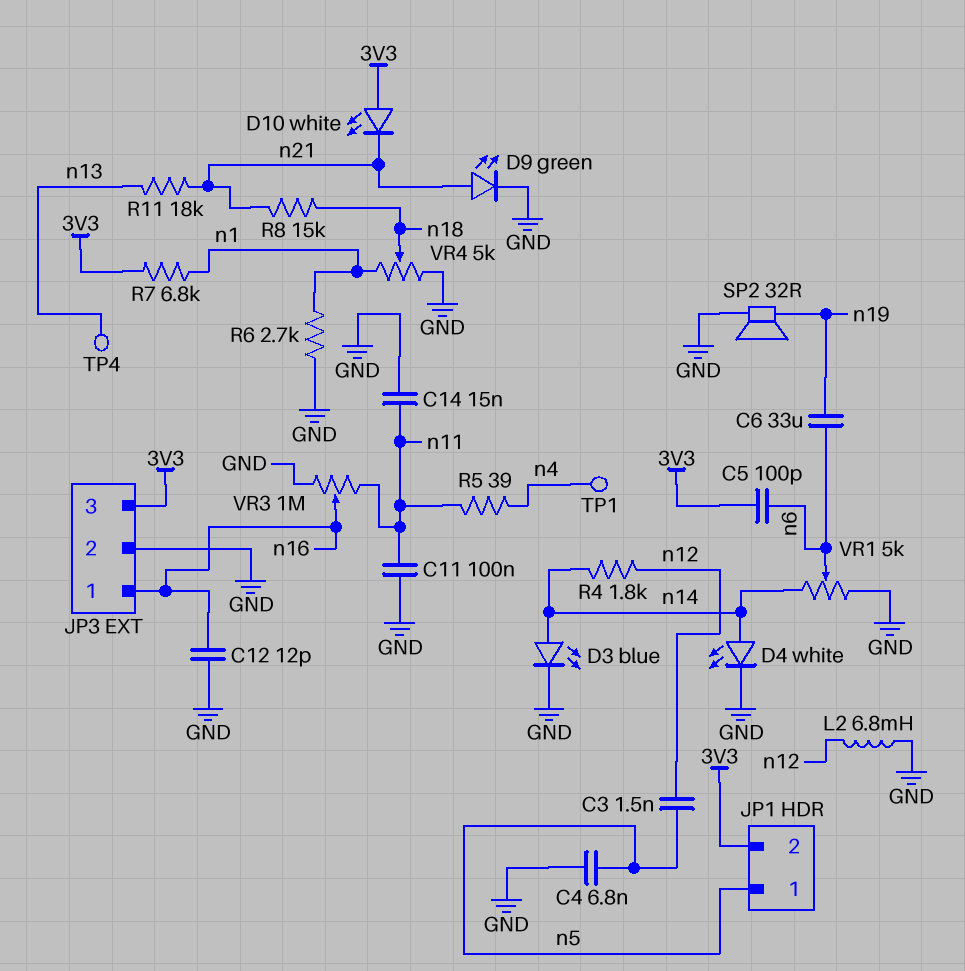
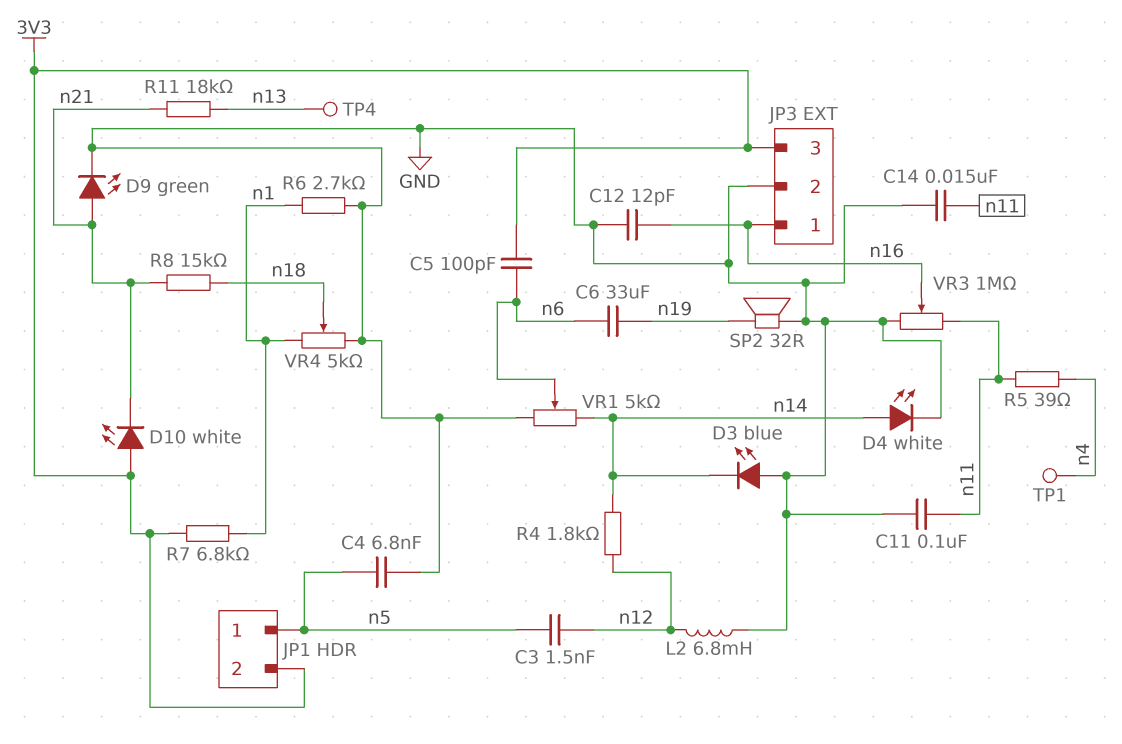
D3: LED blue (A n14, K GND) -> LED blue (A GND, K n14)

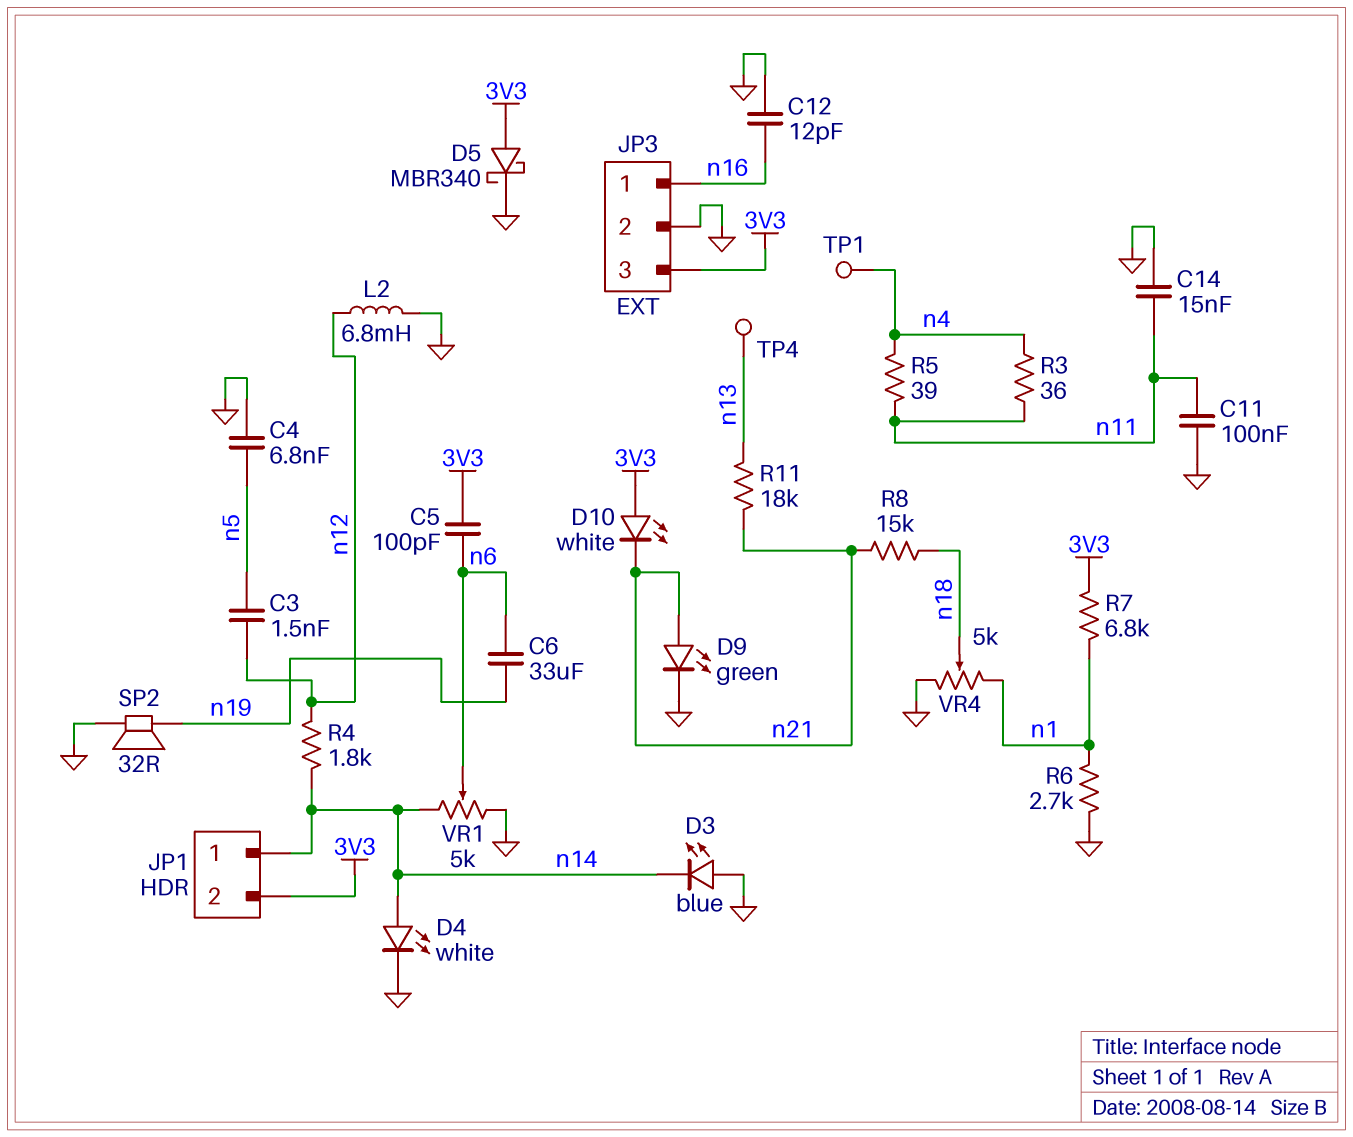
D5: none -> schottky MBR340 (A 3V3, K GND)
JP1 pin 1: n5 -> n14
R3: none -> 36 (n4, n11)
VR3: 1M (GND, n11, wiper n16) -> none

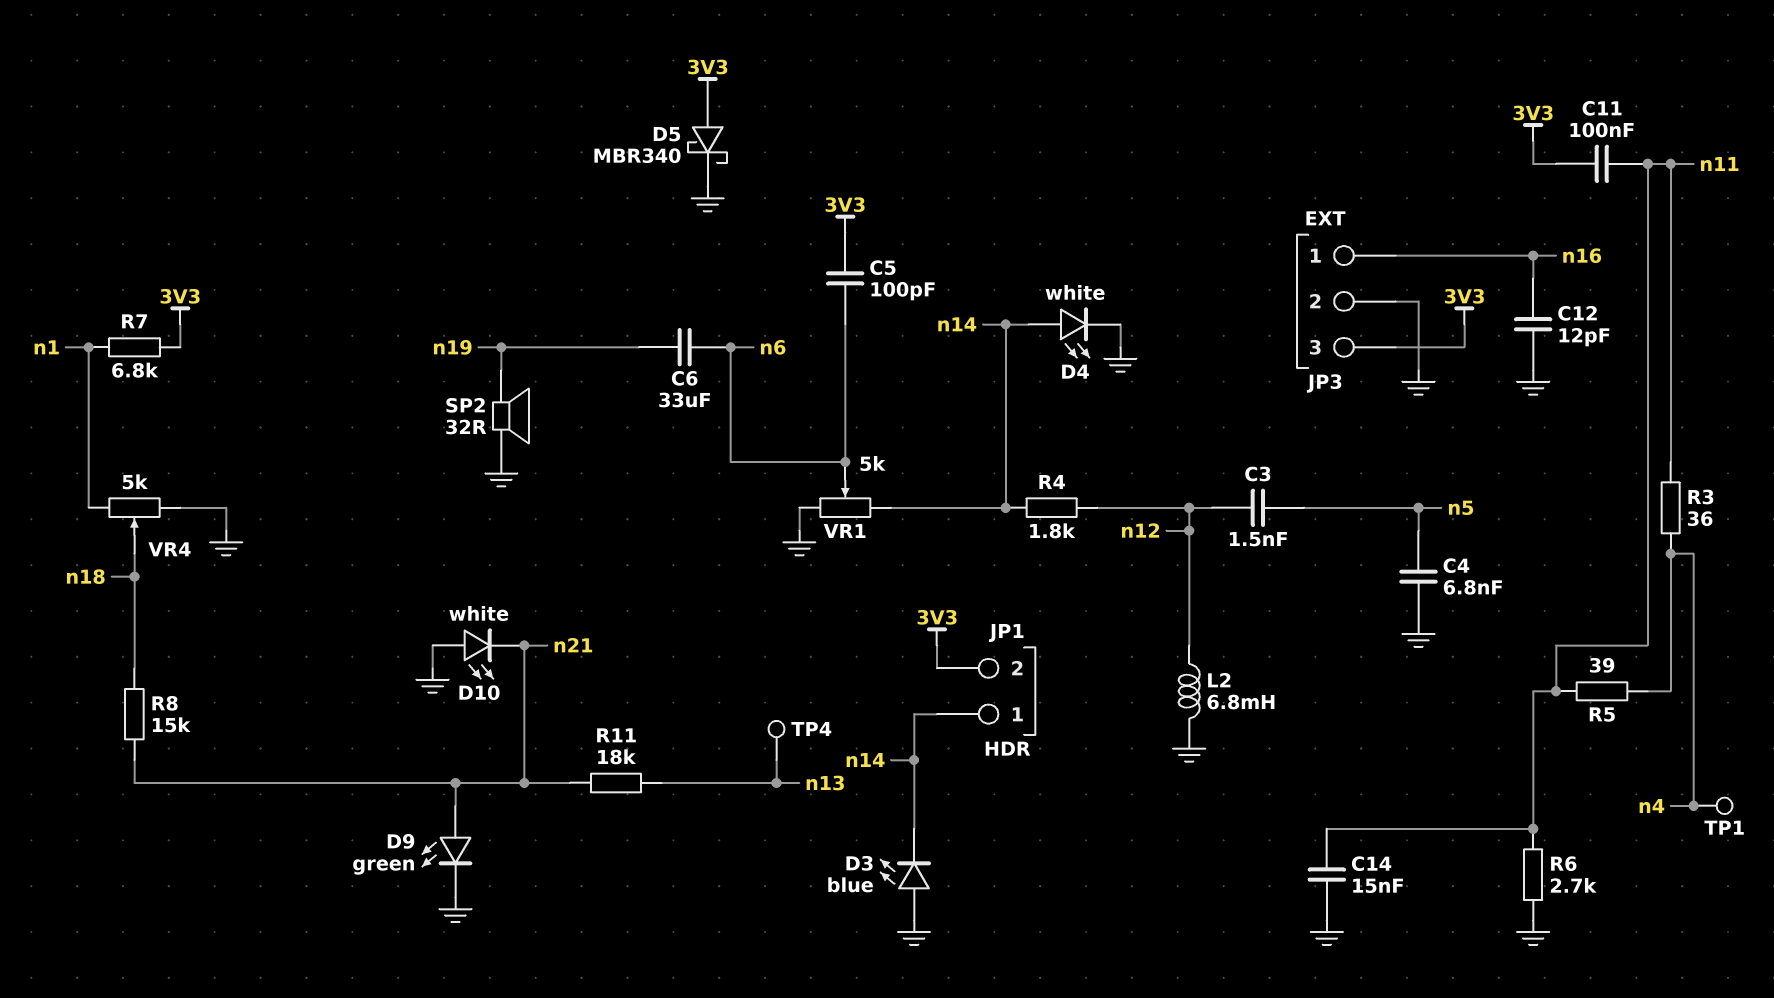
C11: 100nF (GND, n11) -> 100nF (3V3, n11)
D10: LED white (A 3V3, K n21) -> LED white (A GND, K n21)
R6: 2.7k (GND, n1) -> 2.7k (GND, n11)

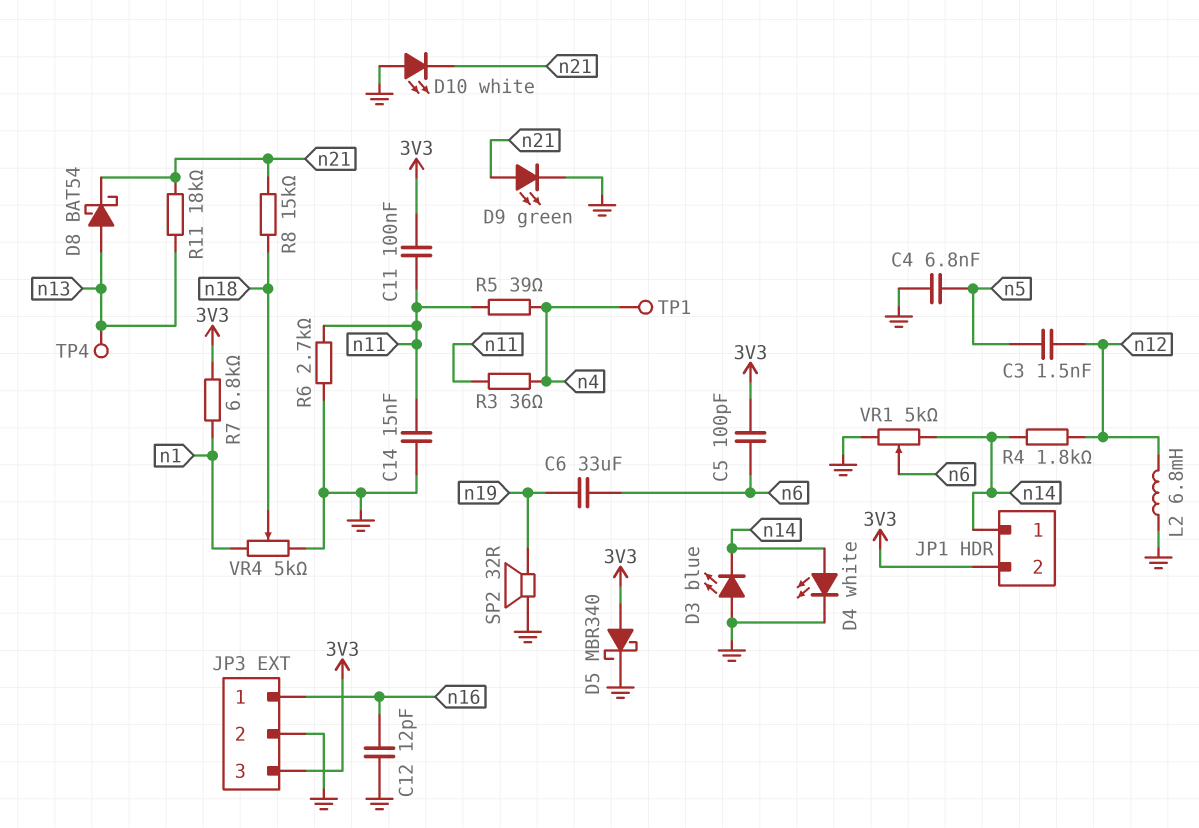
D8: none -> schottky BAT54 (A n13, K n21)

